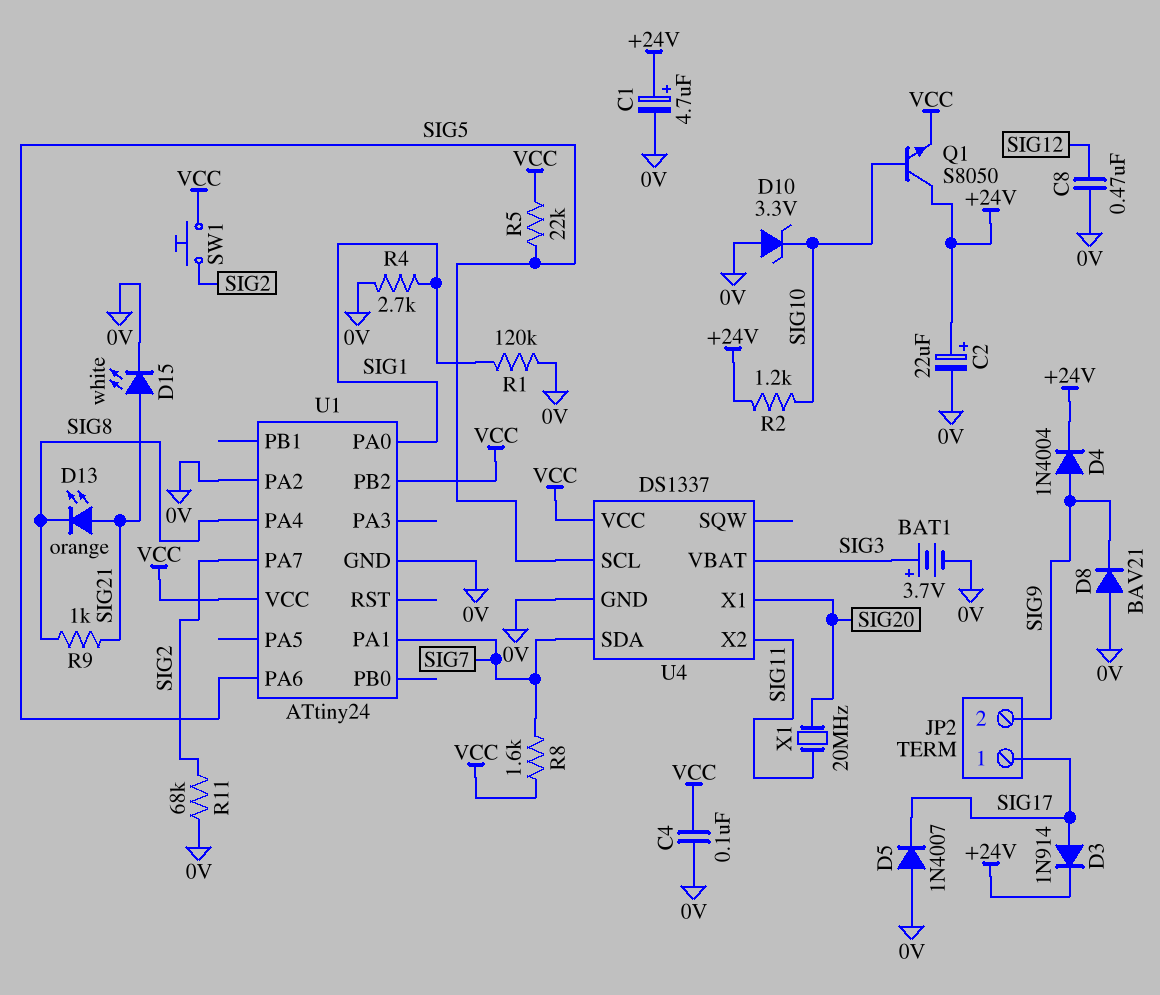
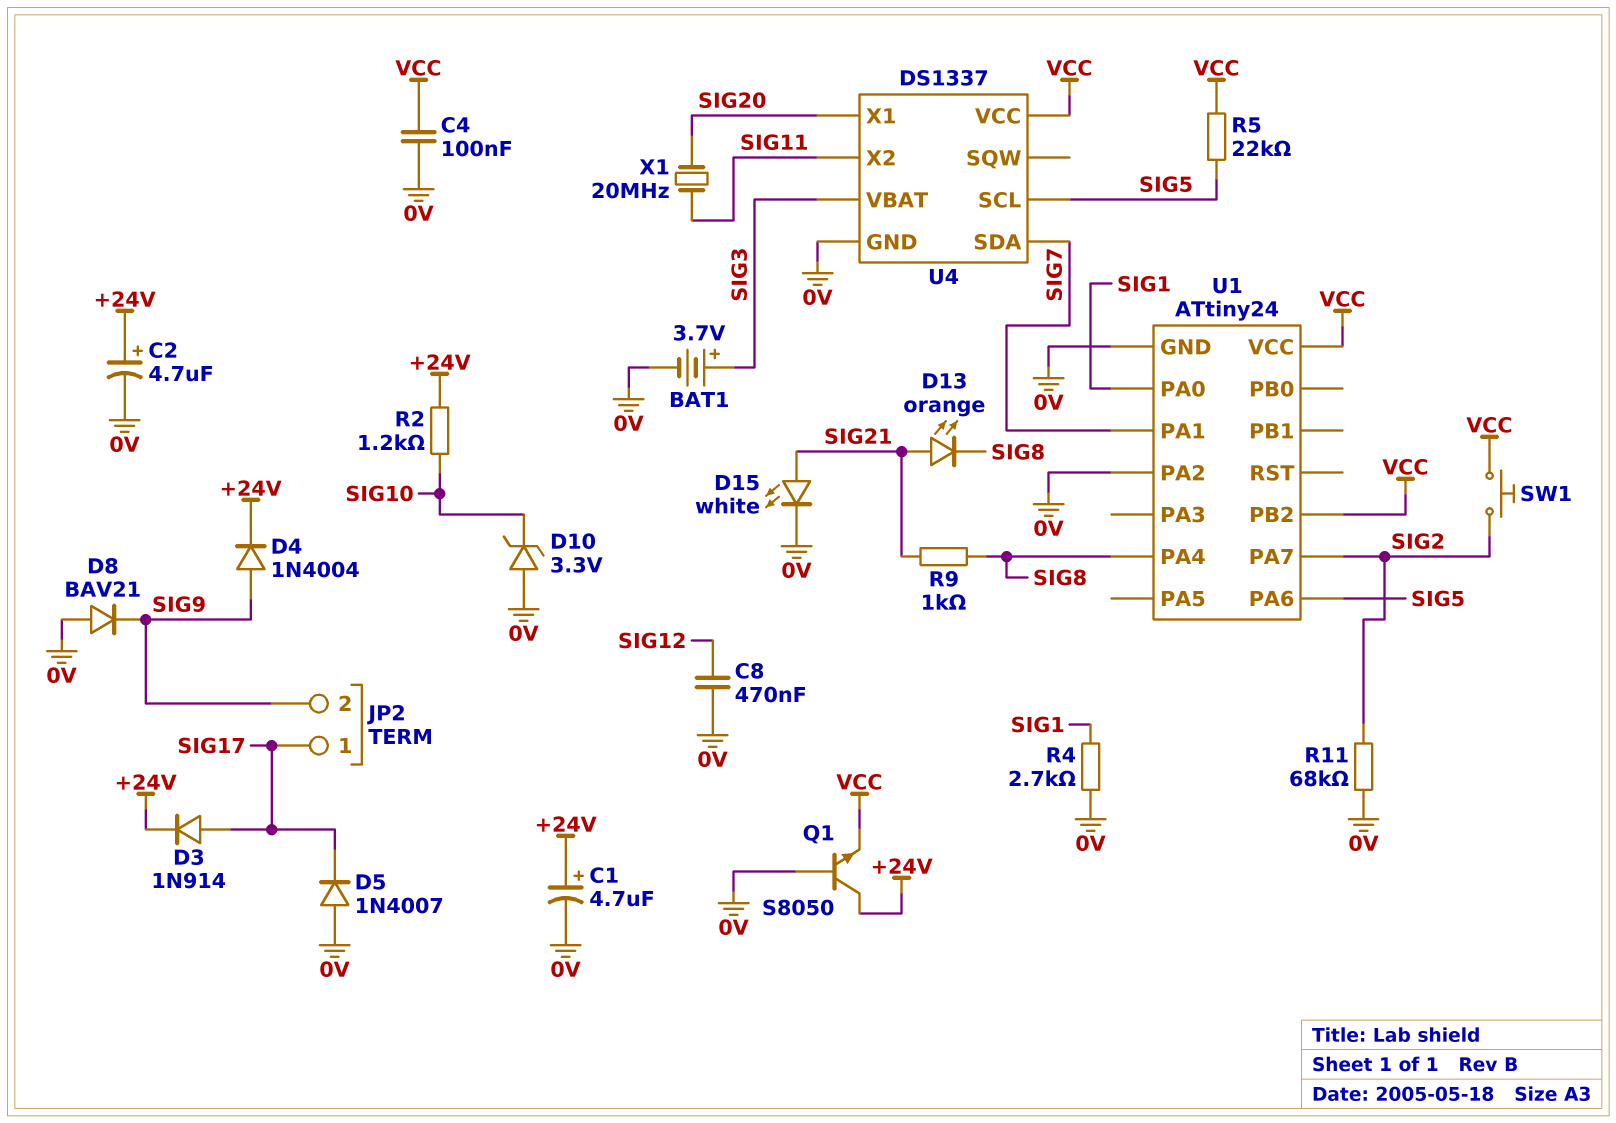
C2: 22uF (plus +24V, minus 0V) -> 4.7uF (plus +24V, minus 0V)
Q1: NPN S8050 (B SIG10, C +24V, E VCC) -> NPN S8050 (B 0V, C +24V, E VCC)
R1: 120k (0V, SIG1) -> none
R8: 1.6k (SIG7, VCC) -> none

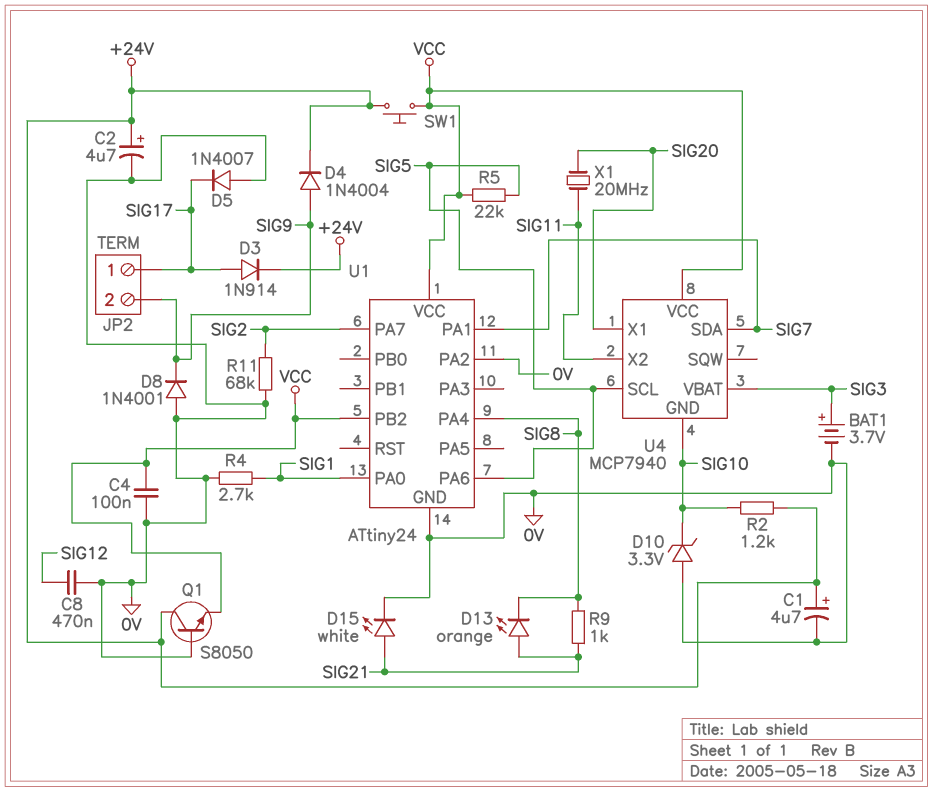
D8: diode BAV21 (A 0V, K SIG9) -> diode 1N4001 (A 0V, K SIG9)
SW1: button (SIG2, VCC) -> button (+24V, VCC)
U4: DS1337 -> MCP7940
U4 pin GND: 0V -> SIG10

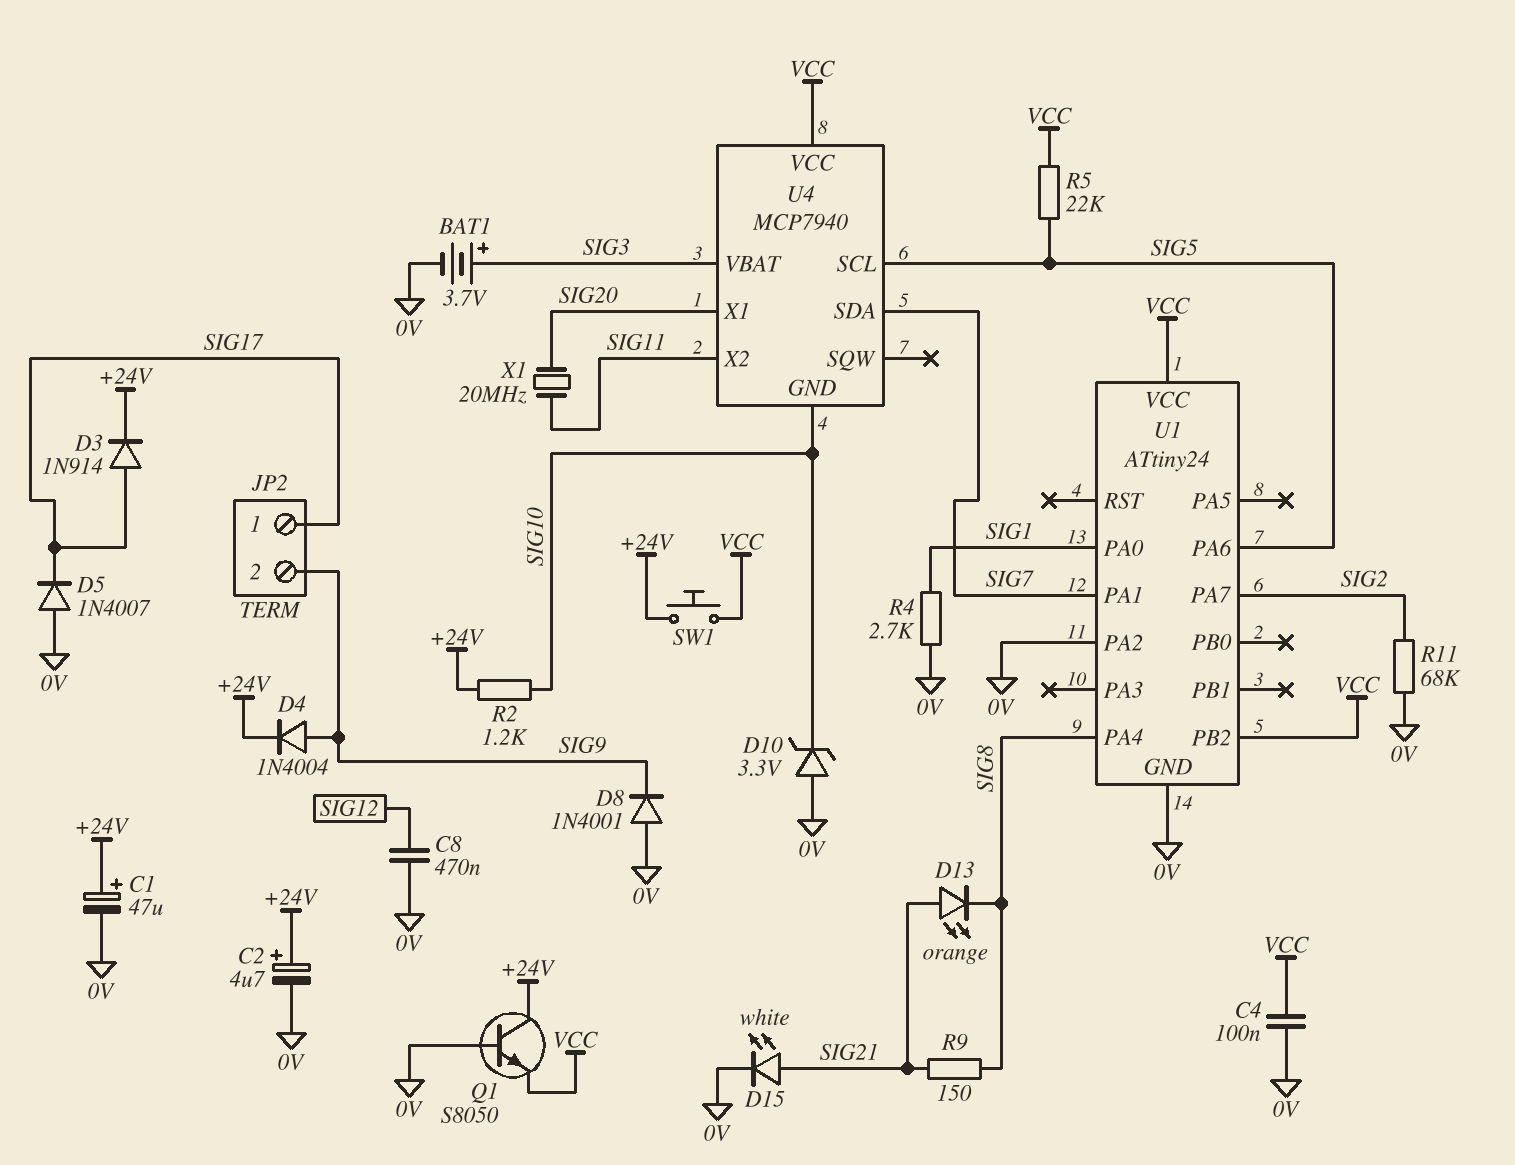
C1: 4.7uF (plus +24V, minus 0V) -> 47uF (plus +24V, minus 0V)
R9: 1k (SIG8, SIG21) -> 150 (SIG8, SIG21)

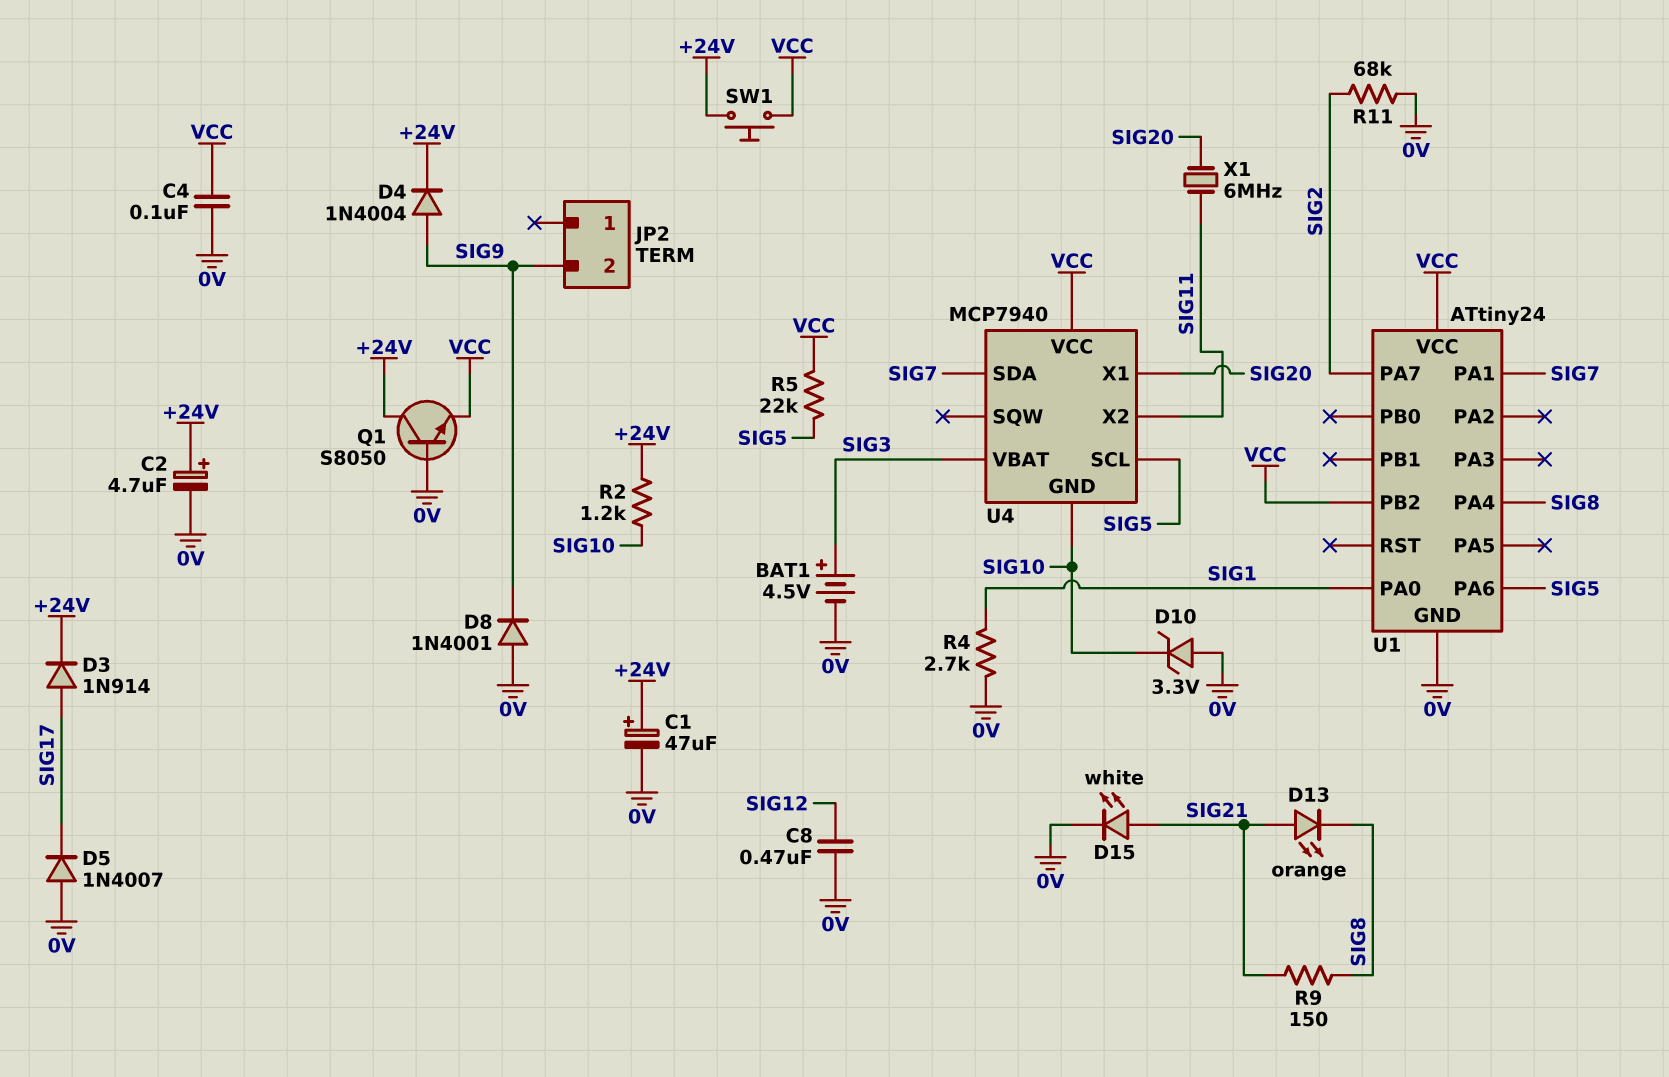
BAT1: 3.7V (plus SIG3, minus 0V) -> 4.5V (plus SIG3, minus 0V)
JP2 pin 1: SIG17 -> none
U1 pin PA2: 0V -> none
X1: 20MHz (SIG11, SIG20) -> 6MHz (SIG11, SIG20)

